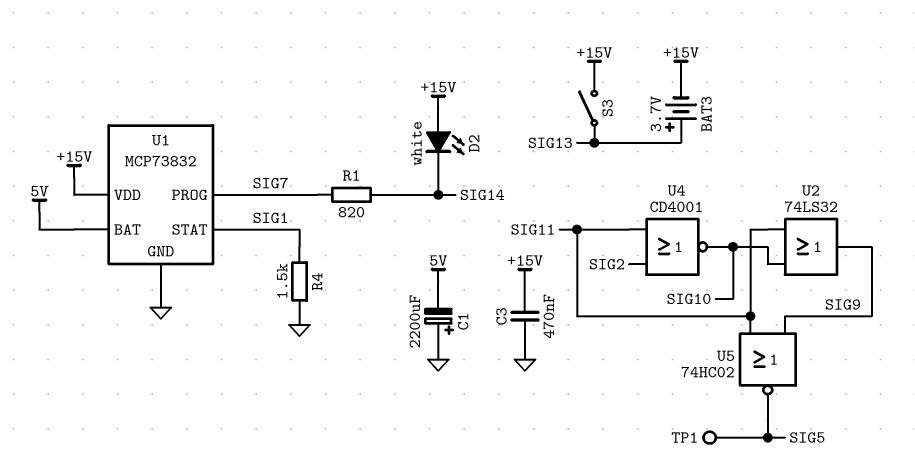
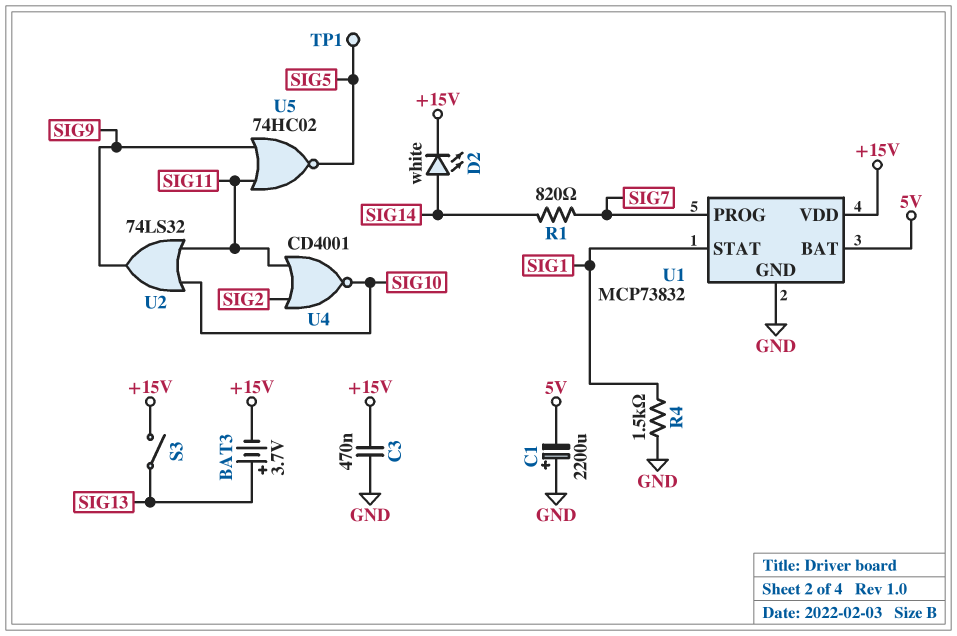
D2: LED white (A +15V, K SIG14) -> LED white (A SIG14, K +15V)

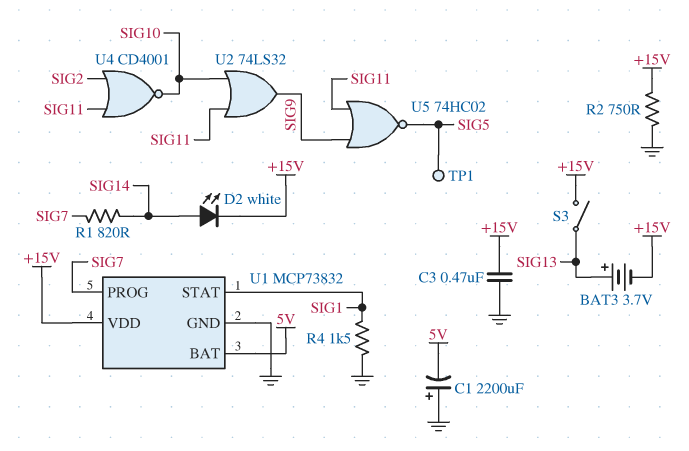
R2: none -> 750 (+15V, GND)

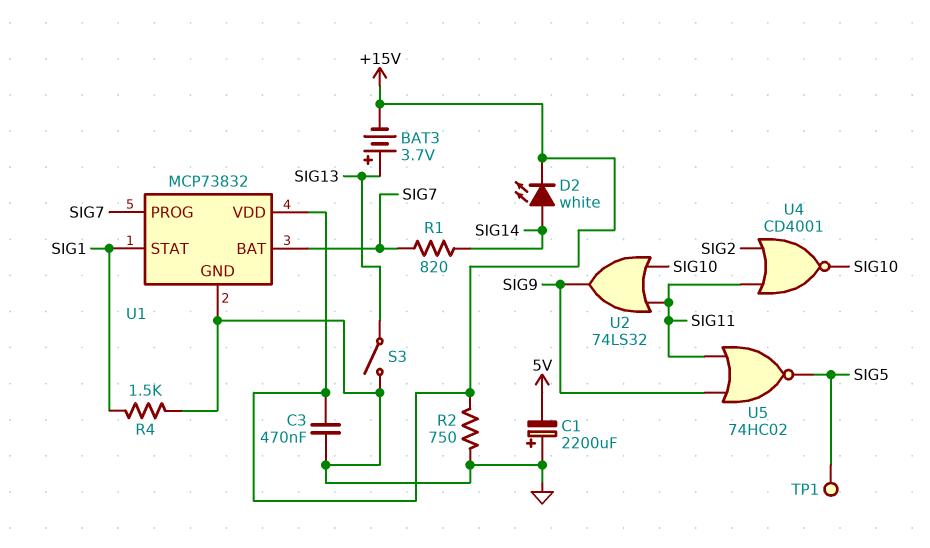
S3: switch (+15V, SIG13) -> switch (GND, SIG13)
U1 pin BAT: 5V -> SIG7

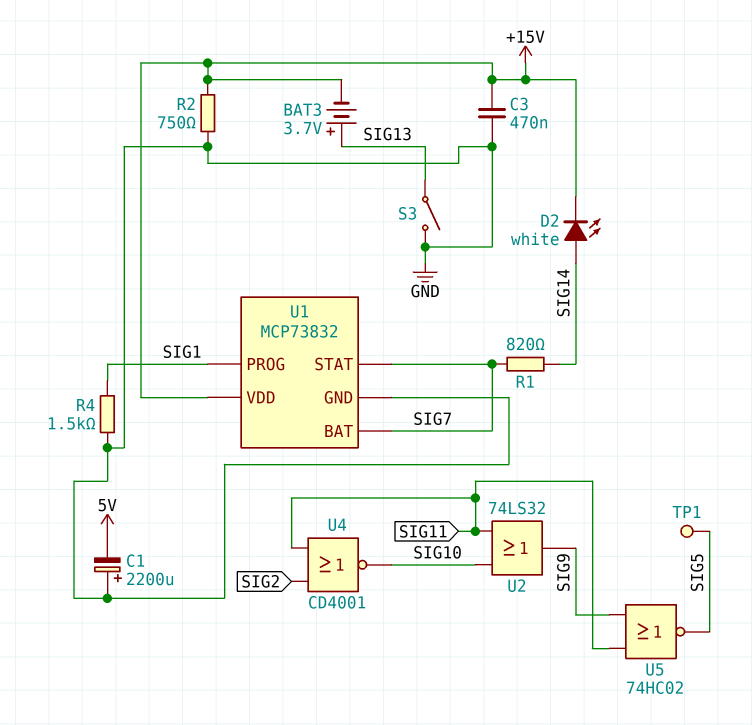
U1 pin PROG: SIG7 -> SIG1
U1 pin STAT: SIG1 -> SIG7

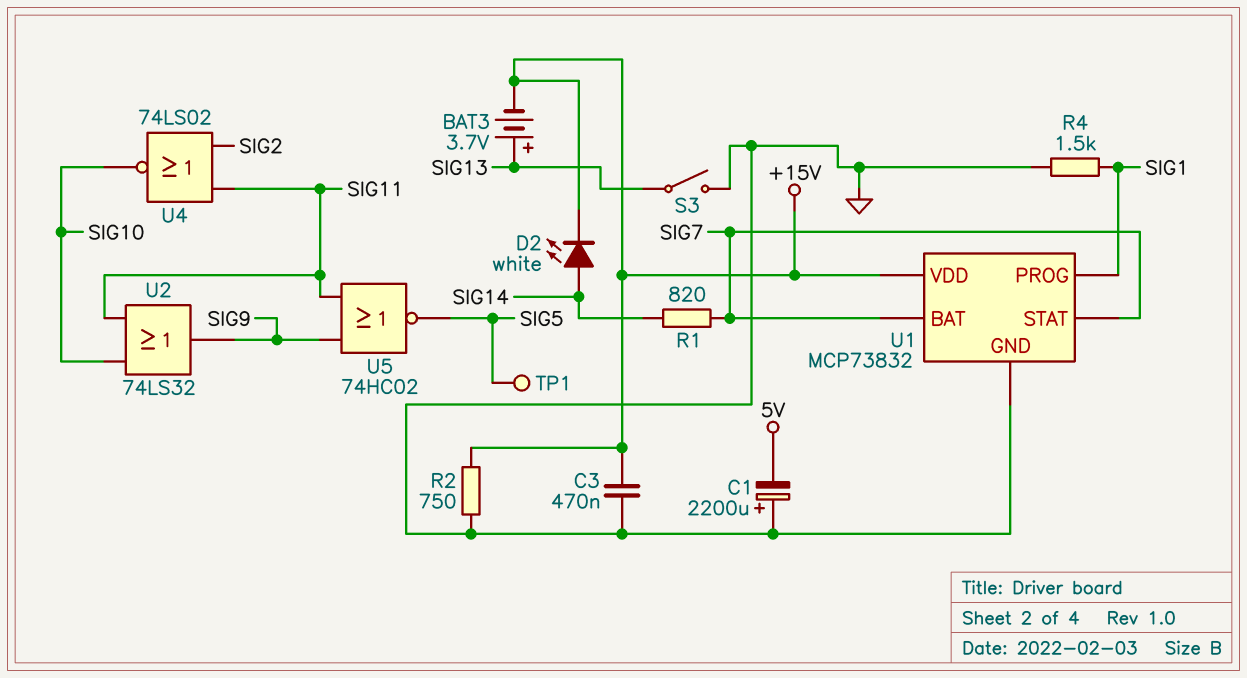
U4: NOR CD4001 (in SIG2, in SIG11, out SIG10) -> NOR 74LS02 (in SIG2, in SIG11, out SIG10)

